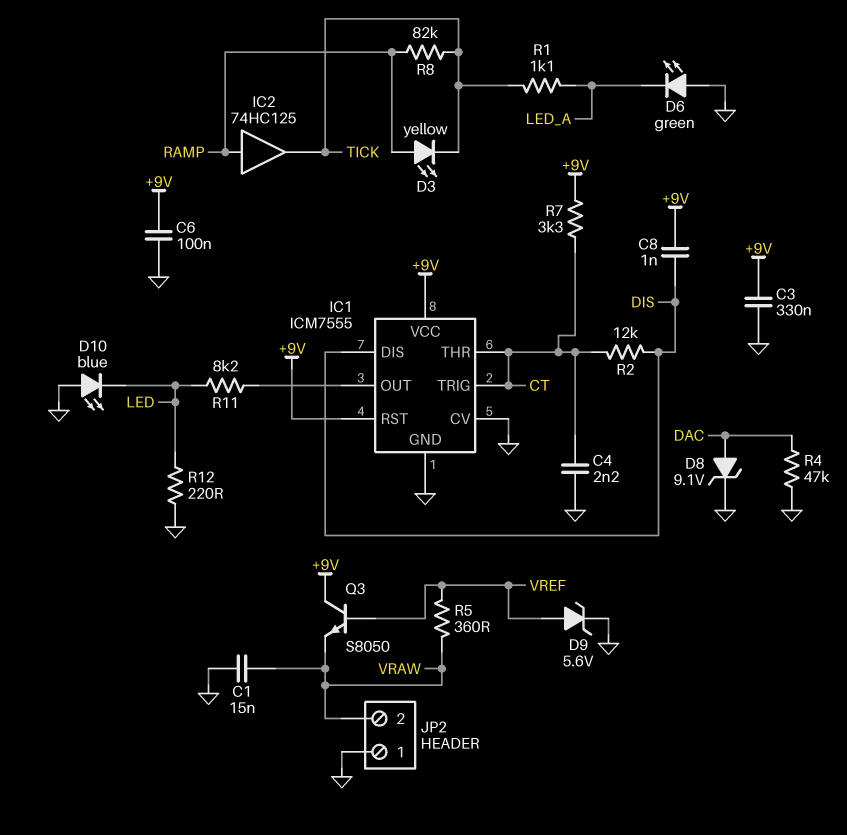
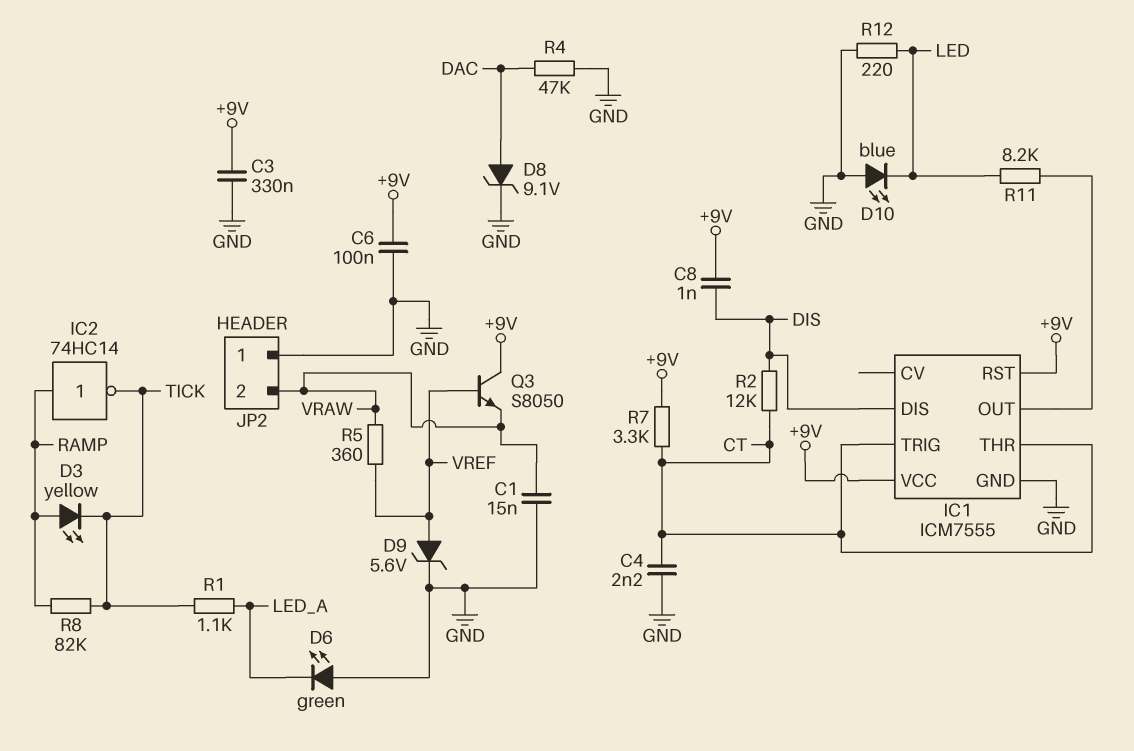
IC1 pin CV: GND -> none
IC2: buffer 74HC125 (in RAMP, out TICK) -> NOT 74HC14 (in RAMP, out TICK)

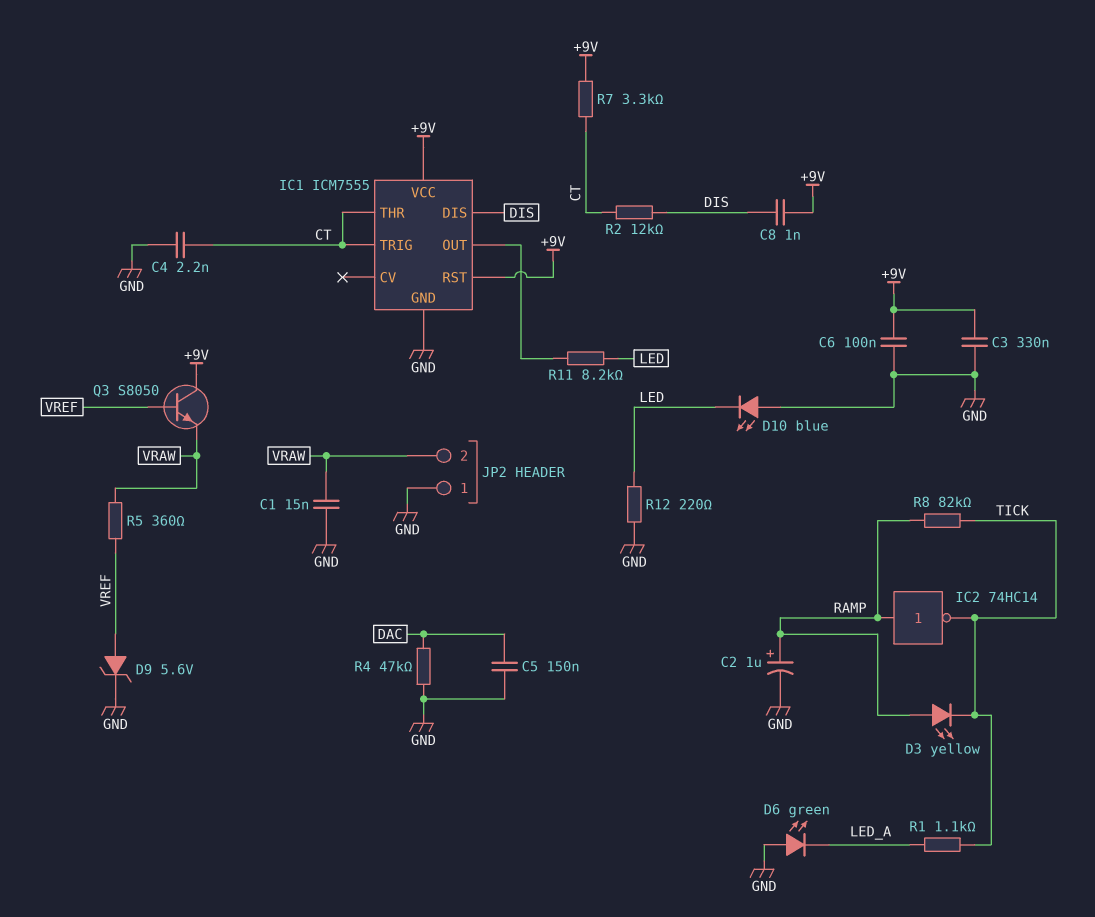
C2: none -> 1uF (plus RAMP, minus GND)
C5: none -> 150nF (DAC, GND)
D8: zener 9.1V (A DAC, K GND) -> none

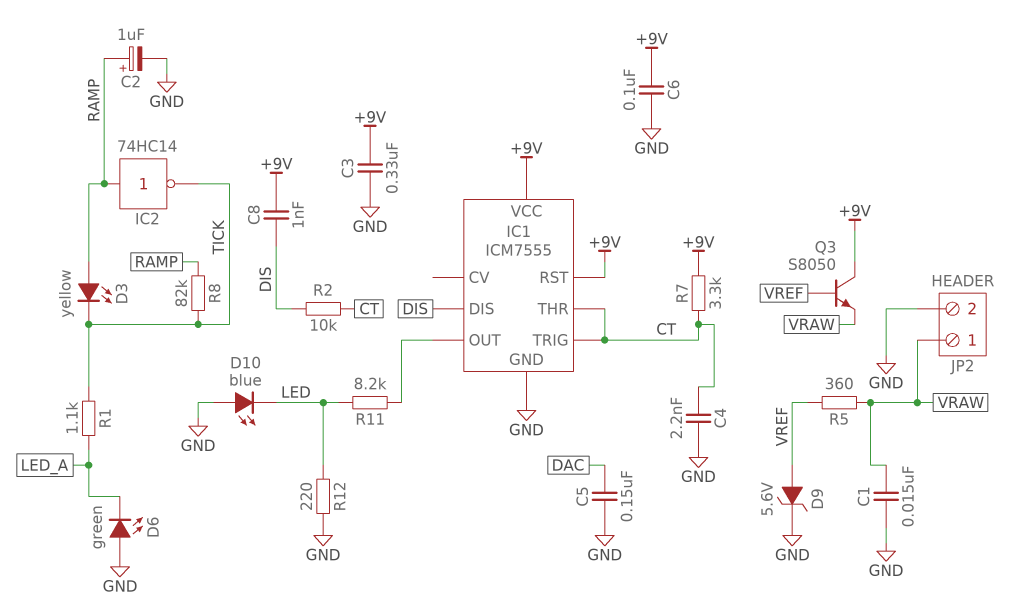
JP2 pin 1: GND -> VRAW
JP2 pin 2: VRAW -> GND
R2: 12k (CT, DIS) -> 10k (CT, DIS)
R4: 47k (DAC, GND) -> none

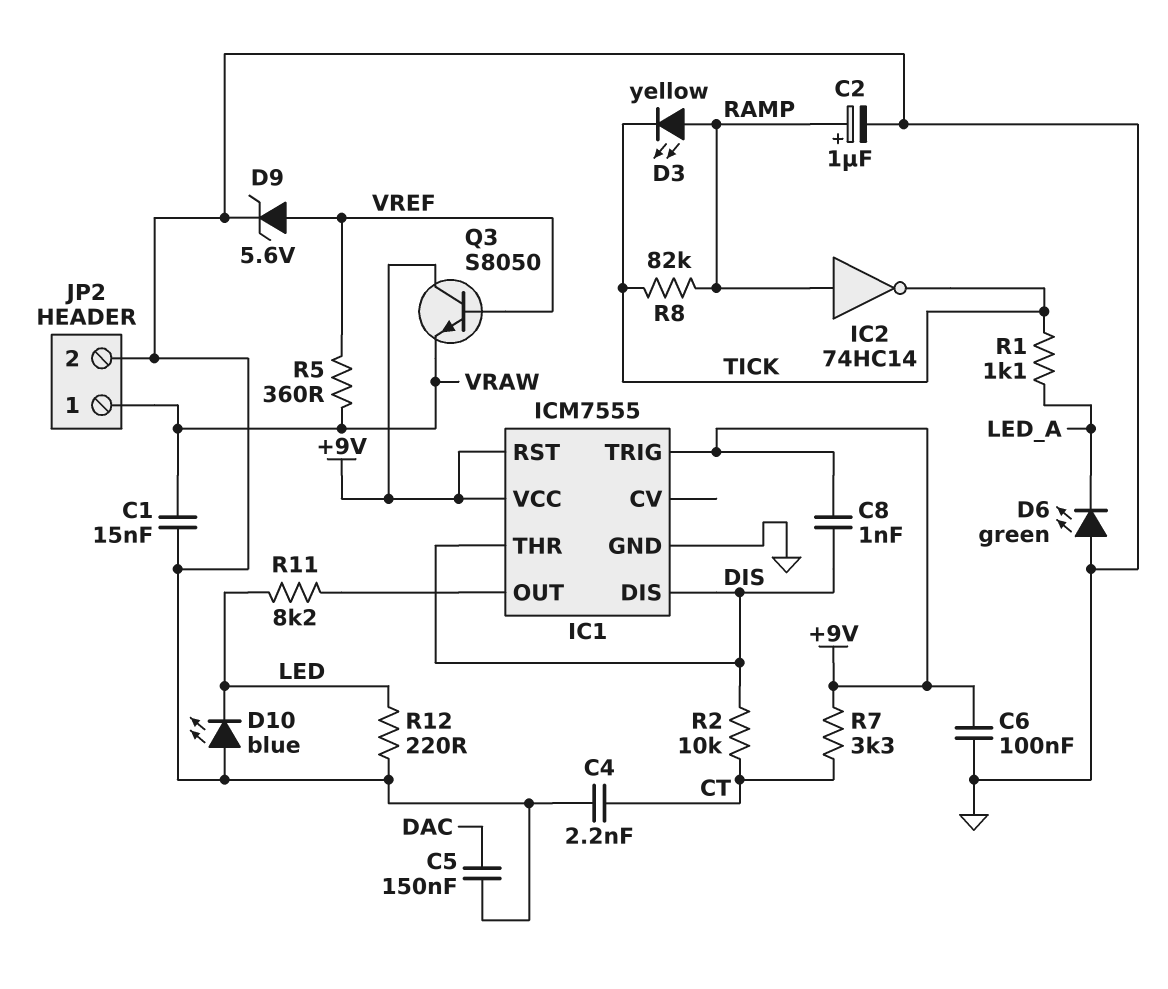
C3: 330nF (+9V, GND) -> none
IC1 pin THR: CT -> DIS
IC1 pin TRIG: CT -> +9V

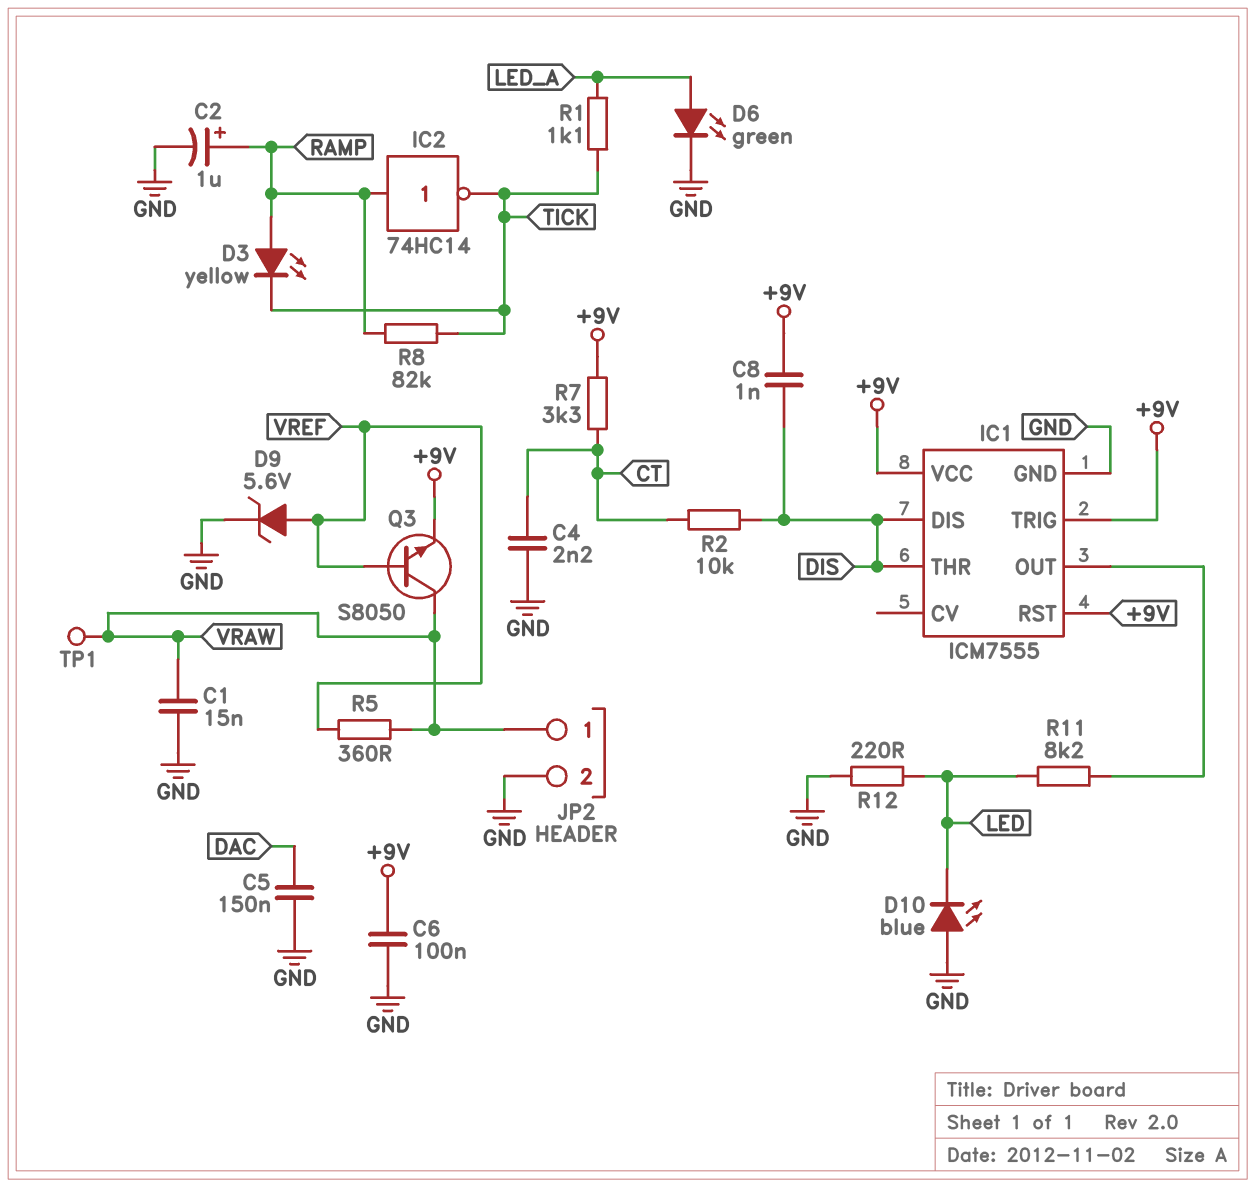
D6: LED green (A GND, K LED_A) -> LED green (A LED_A, K GND)
Q3: NPN S8050 (B VREF, C +9V, E VRAW) -> NPN S8050 (B VREF, C VRAW, E +9V)
TP1: none -> test point (VRAW)

